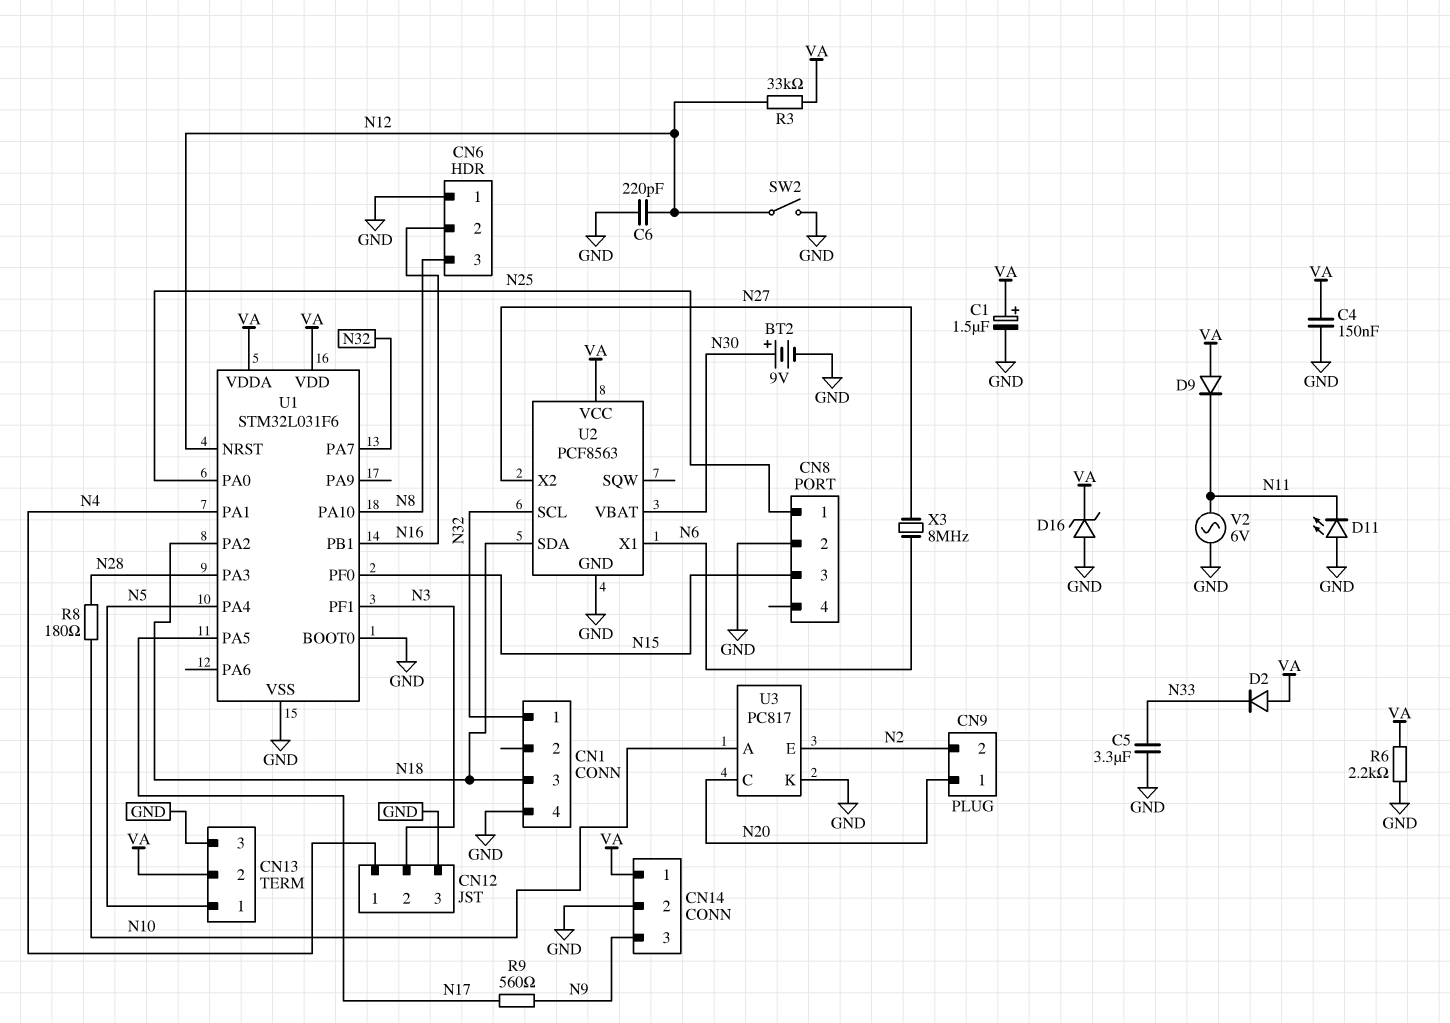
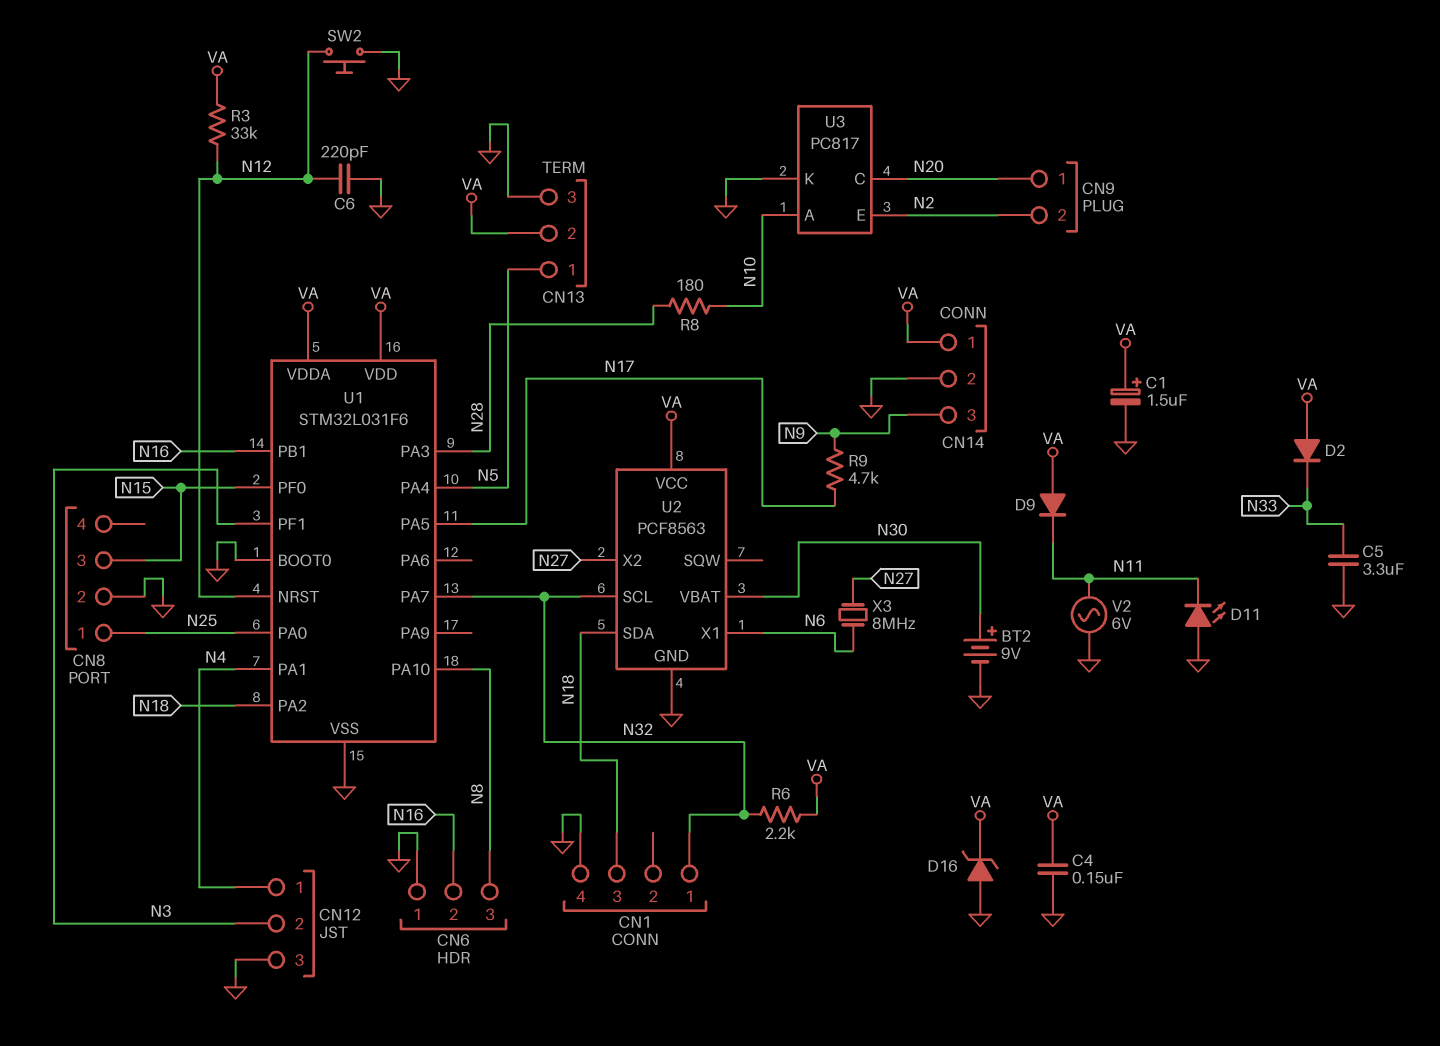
R6: 2.2k (GND, VA) -> 2.2k (N32, VA)
R9: 560 (N9, N17) -> 4.7k (N9, N17)
SW2: switch (GND, N12) -> button (GND, N12)

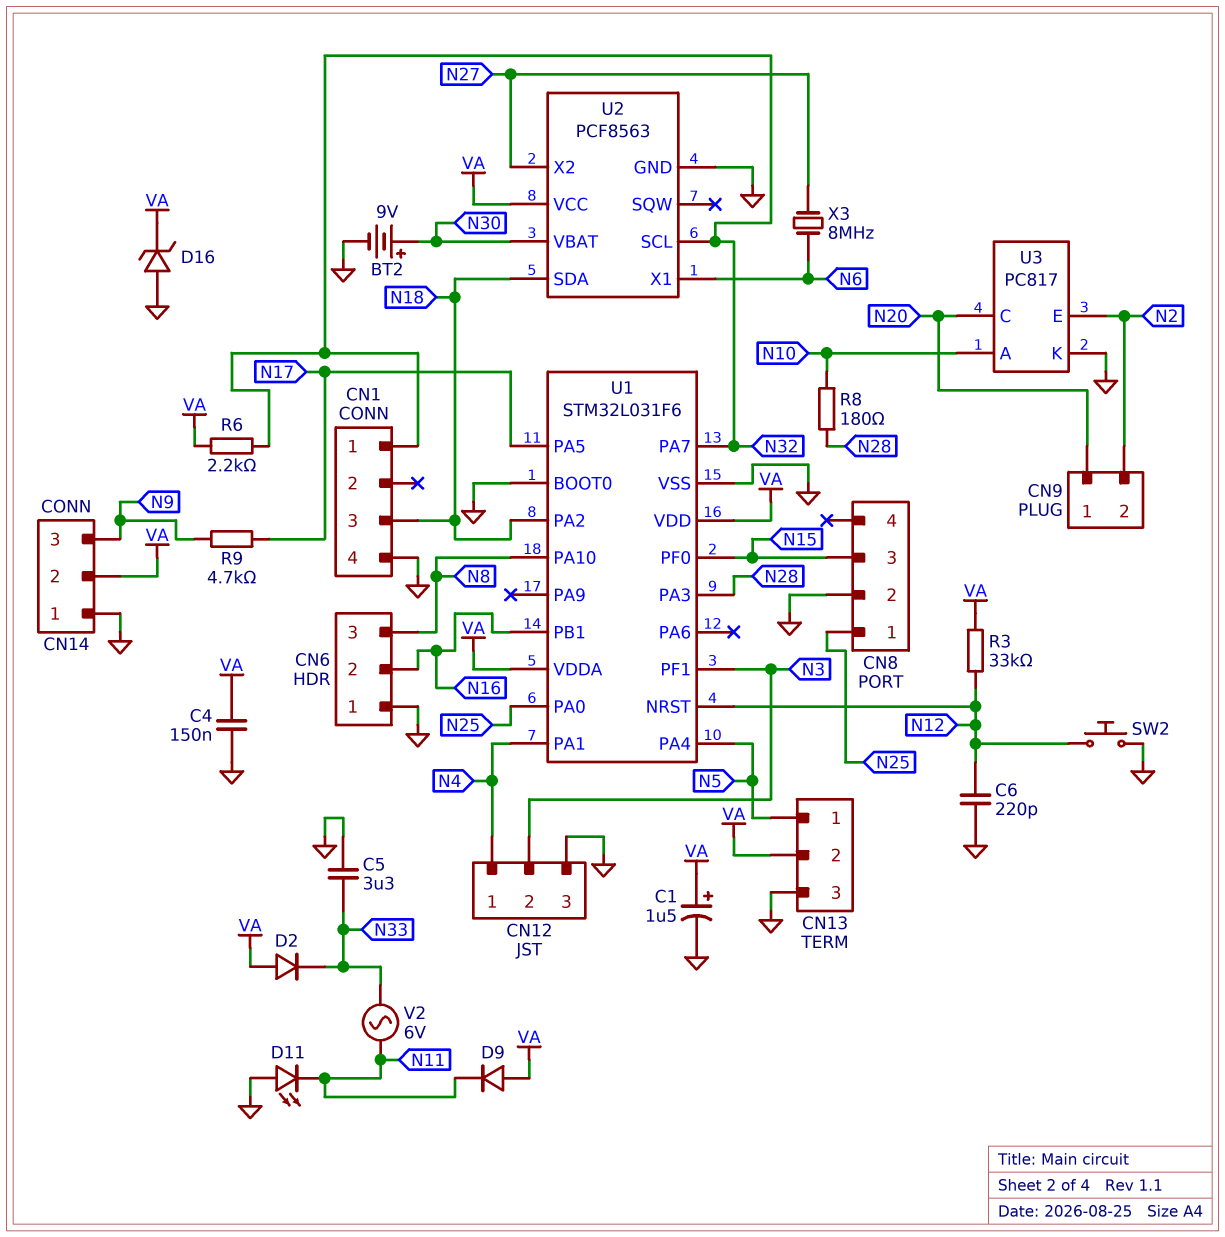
CN14 pin 1: VA -> GND
CN14 pin 2: GND -> VA
V2: AC 6V (GND, N11) -> AC 6V (N11, N33)

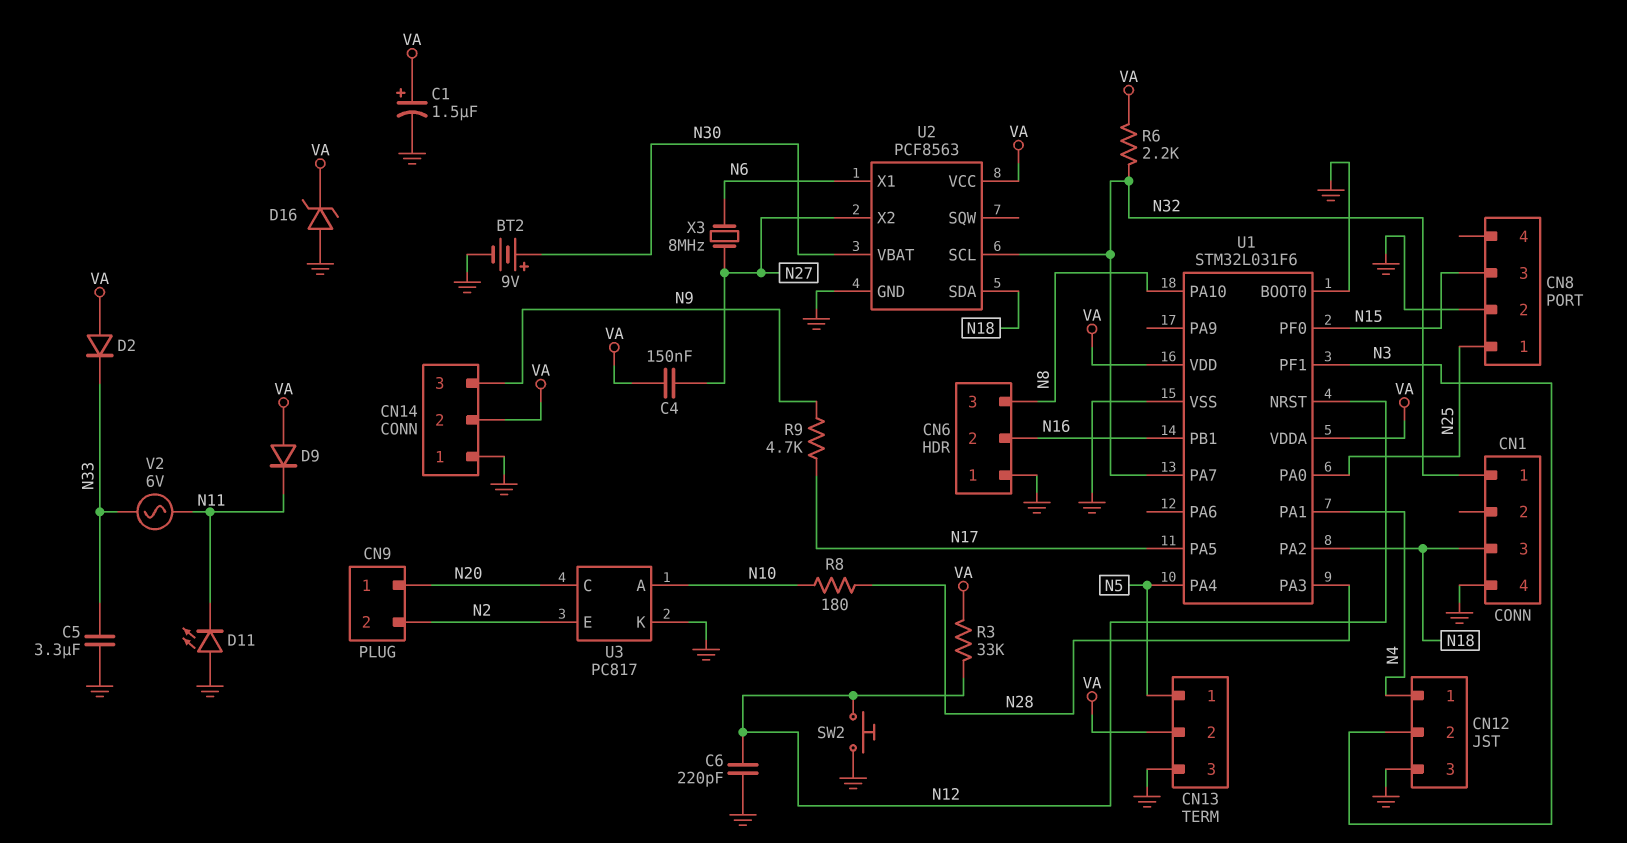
C4: 150nF (GND, VA) -> 150nF (N27, VA)

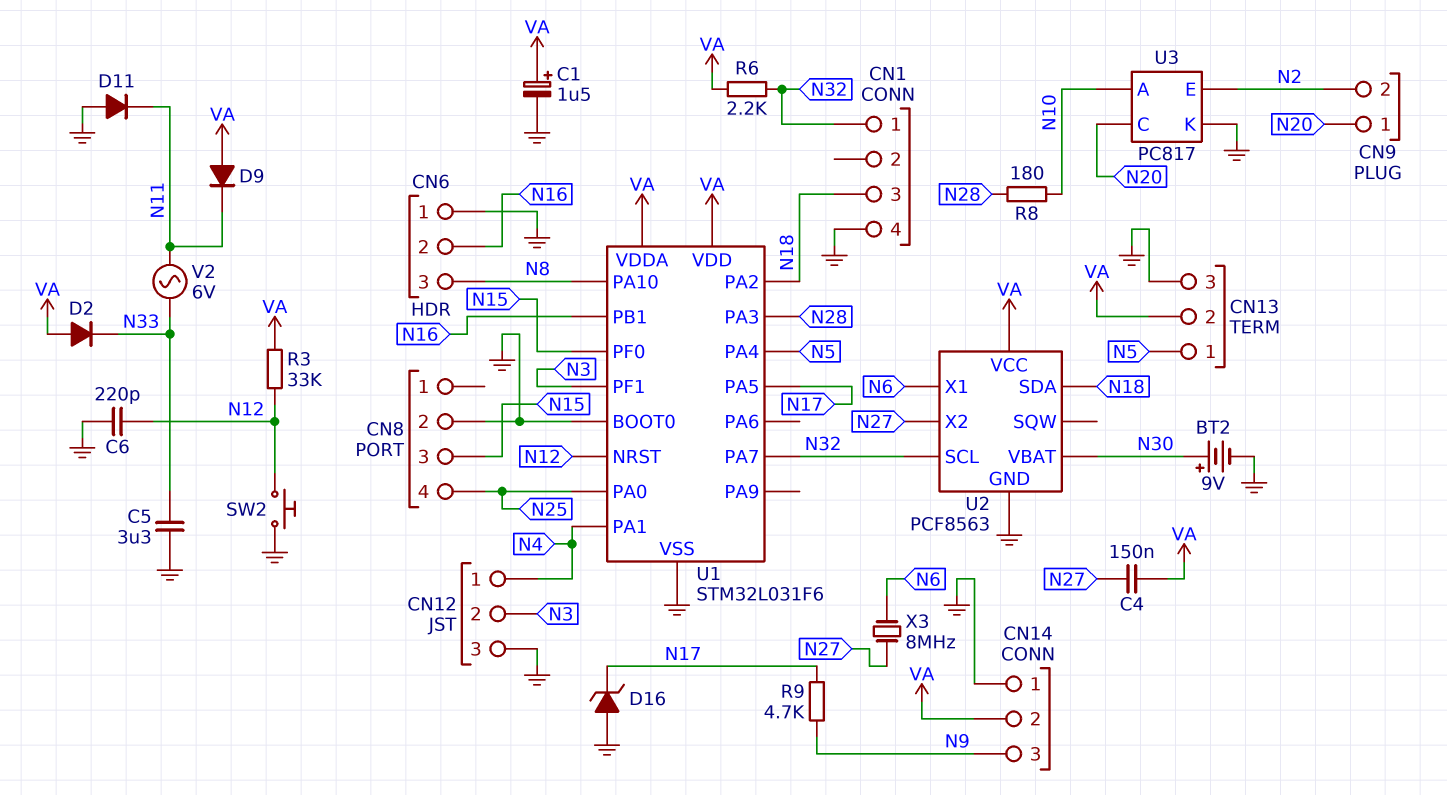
CN8 pin 1: N25 -> none
CN8 pin 4: none -> N25
D11: LED (A GND, K N11) -> diode (A GND, K N11)
D16: zener (A GND, K VA) -> zener (A GND, K N17)

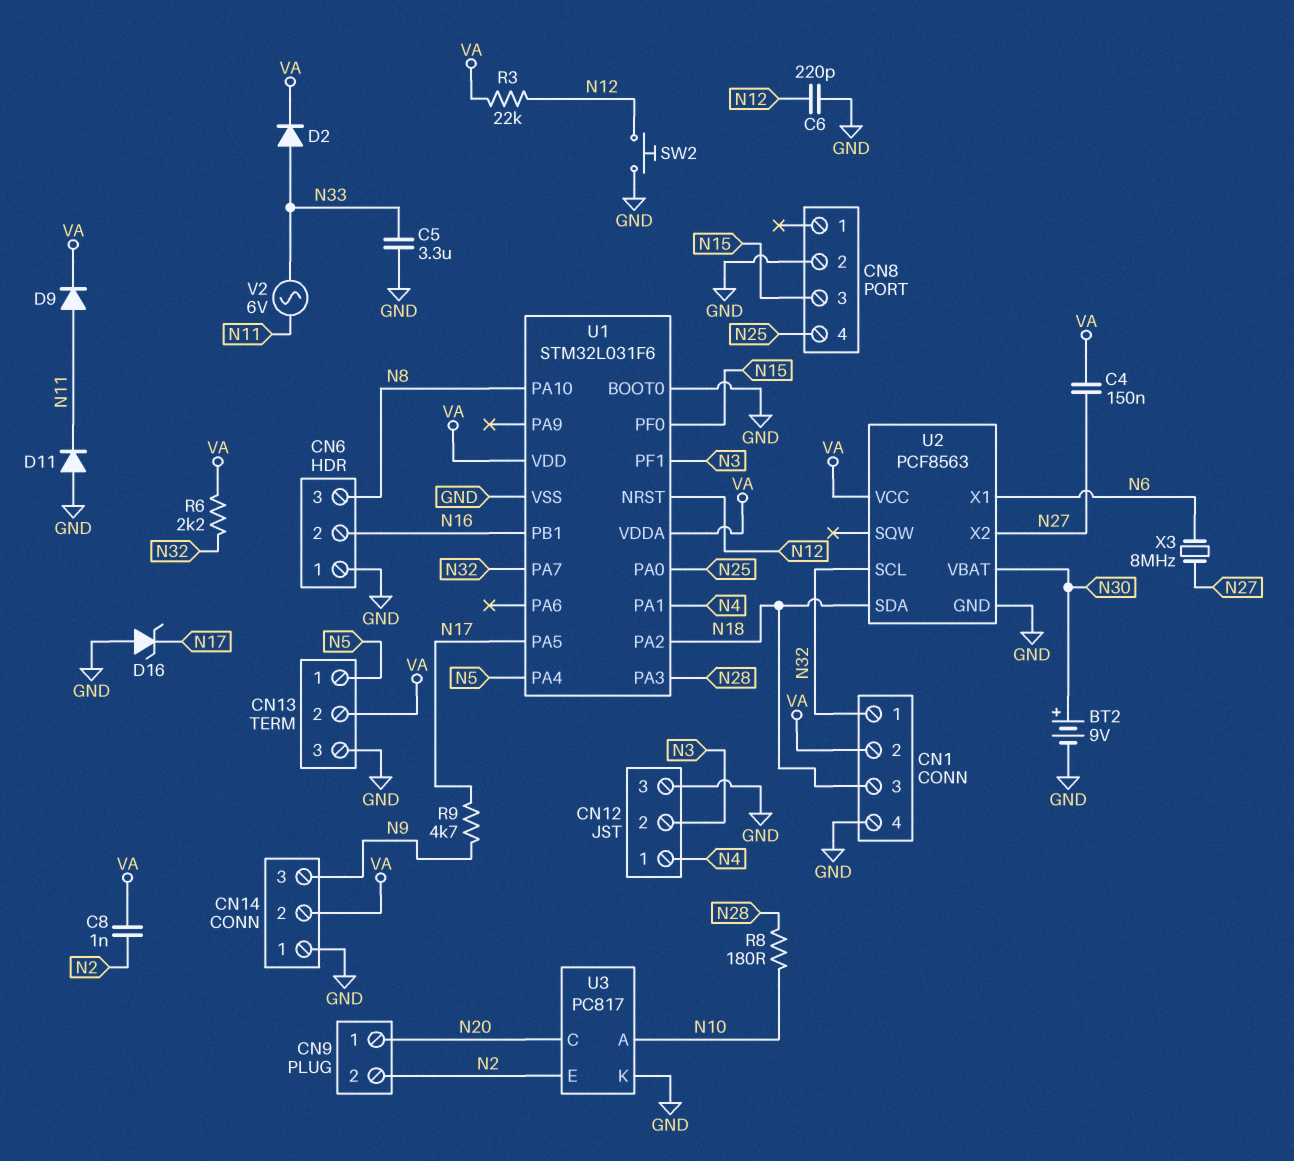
C1: 1.5uF (plus VA, minus GND) -> none
C8: none -> 1nF (N2, VA)
CN1 pin 2: none -> VA
D2: diode (A VA, K N33) -> diode (A N33, K VA)
D9: diode (A VA, K N11) -> diode (A N11, K VA)
R3: 33k (N12, VA) -> 22k (N12, VA)

